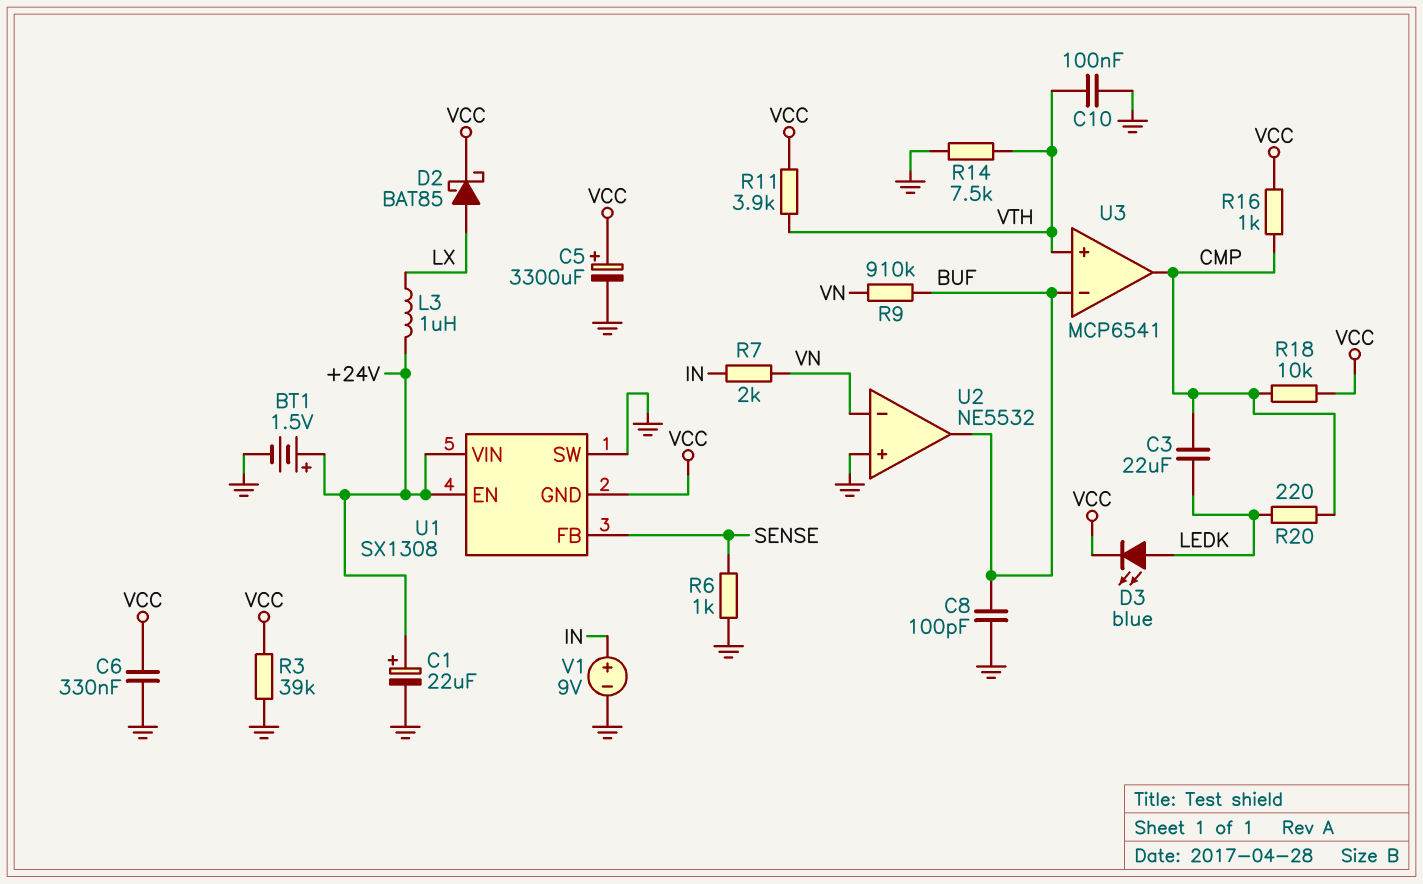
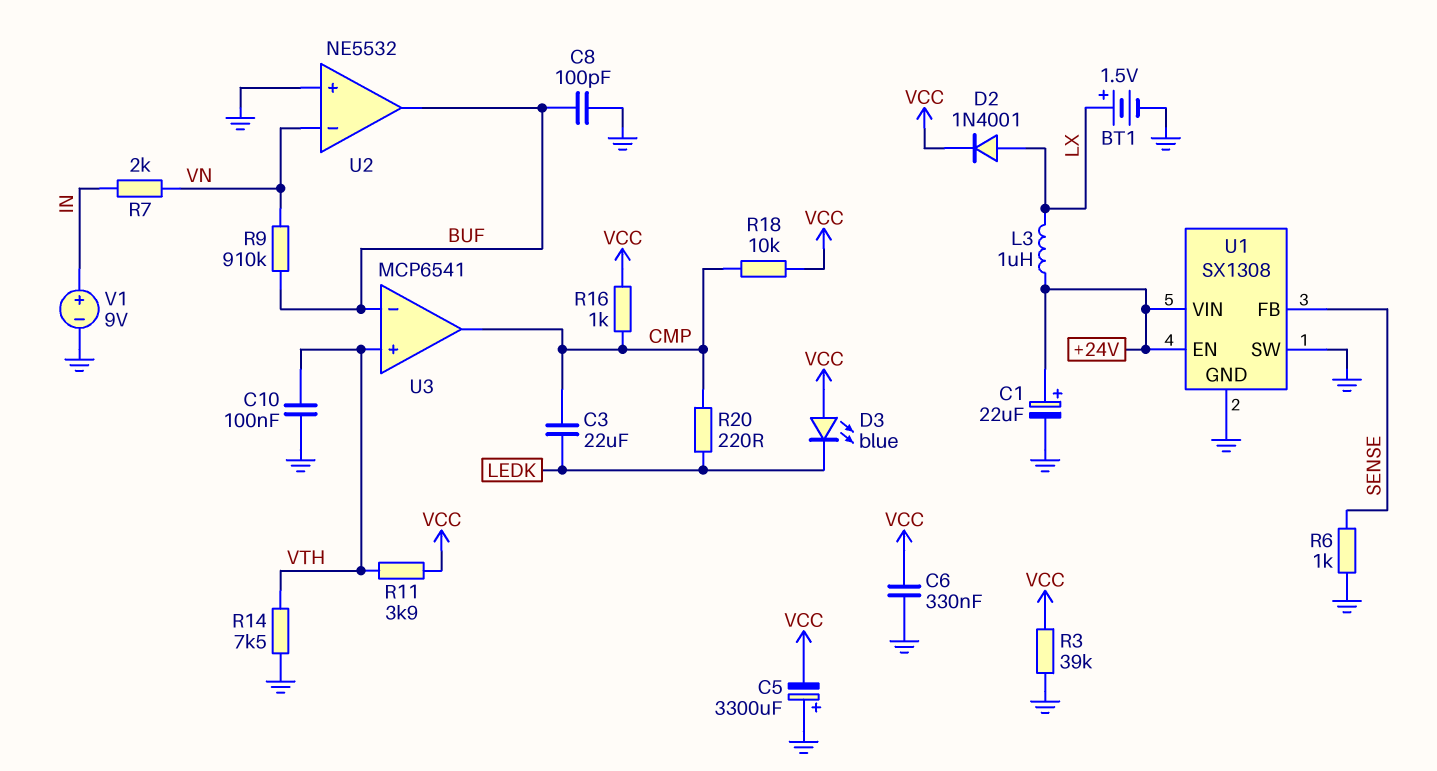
BT1: 1.5V (plus +24V, minus GND) -> 1.5V (plus LX, minus GND)
C5: 3300uF (plus VCC, minus GND) -> 3300uF (plus GND, minus VCC)
D2: schottky BAT85 (A LX, K VCC) -> diode 1N4001 (A LX, K VCC)
D3: LED blue (A LEDK, K VCC) -> LED blue (A VCC, K LEDK)
U1 pin GND: VCC -> GND

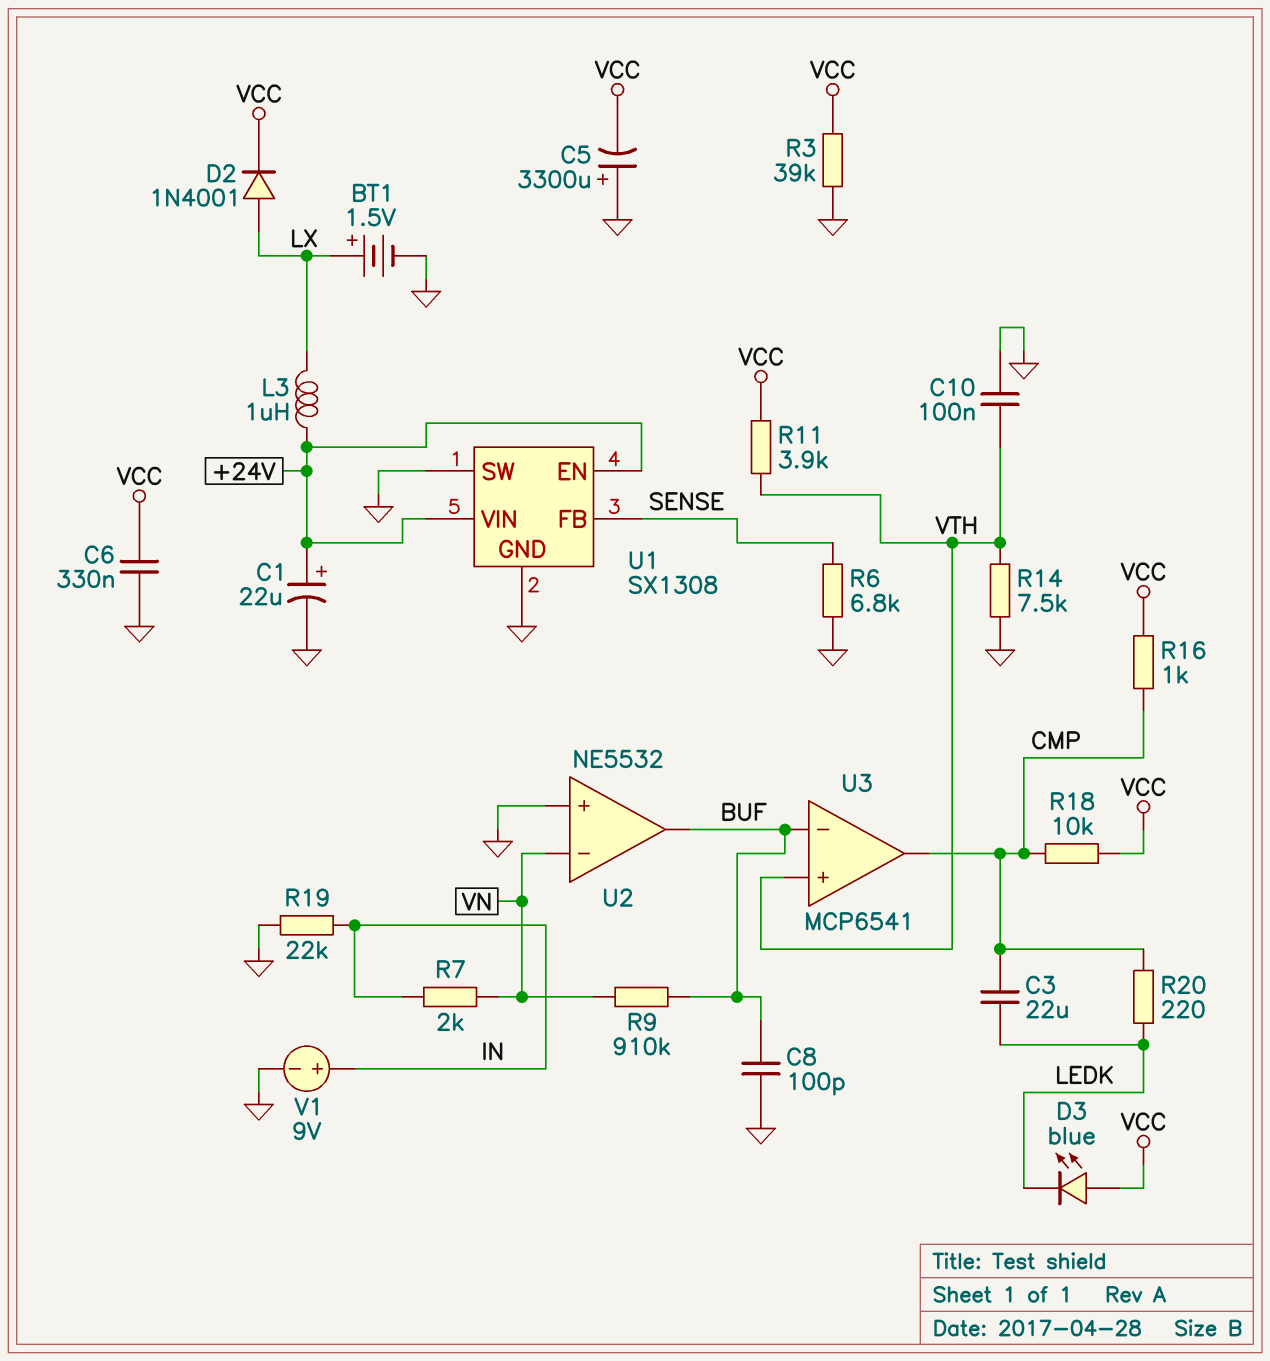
R6: 1k (GND, SENSE) -> 6.8k (GND, SENSE)
R19: none -> 22k (GND, IN)

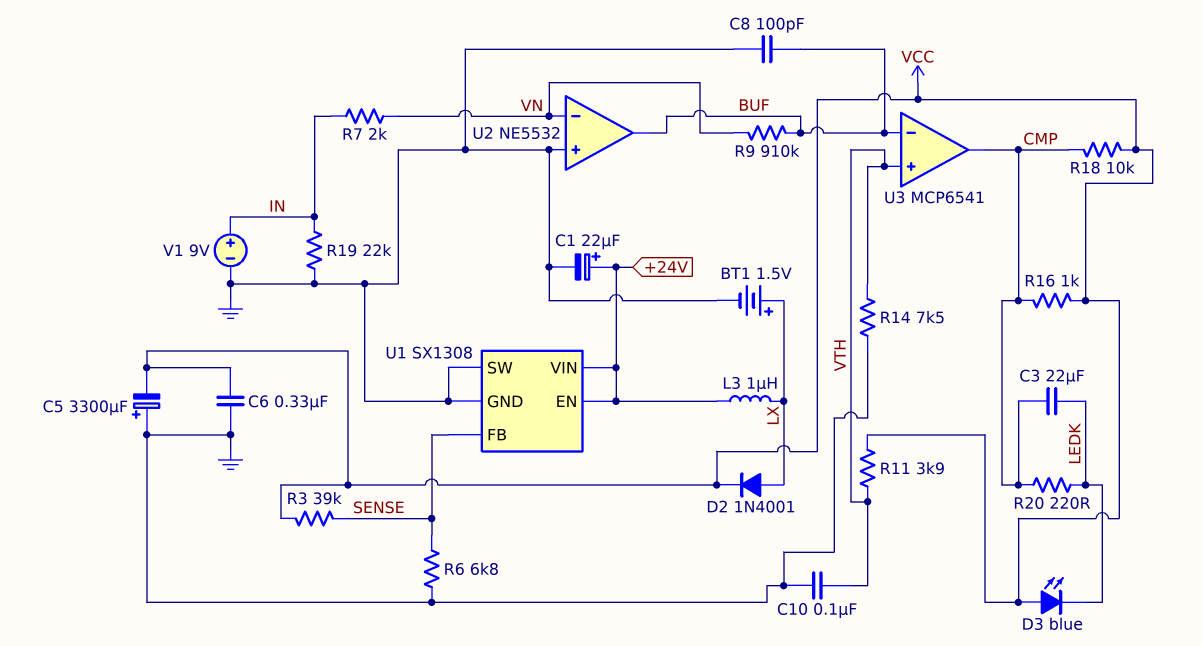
R3: 39k (GND, VCC) -> 39k (SENSE, VCC)

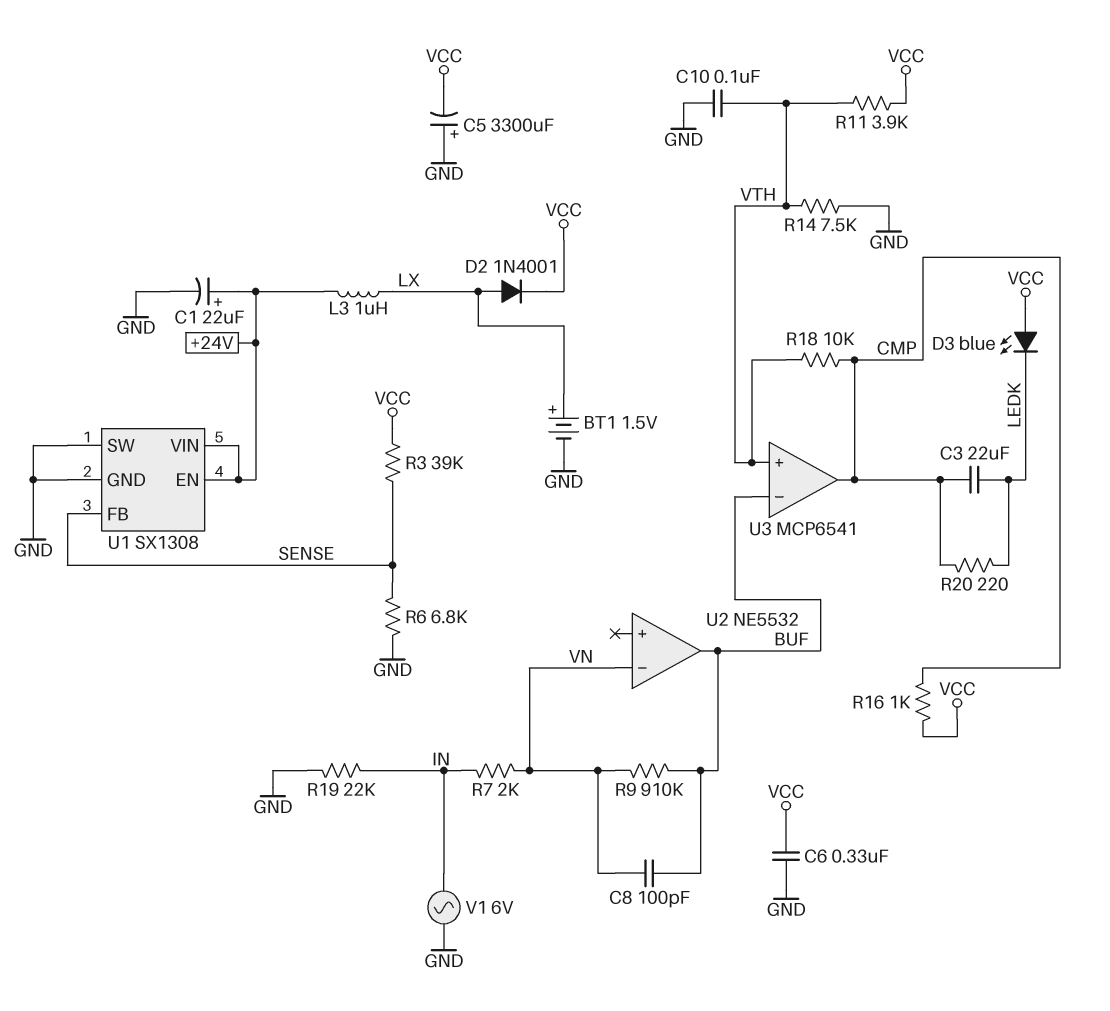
C8: 100pF (BUF, GND) -> 100pF (BUF, VN)
R18: 10k (CMP, VCC) -> 10k (CMP, VTH)
U2 pin in+: GND -> none
V1: 9V (plus IN, minus GND) -> AC 6V (GND, IN)

